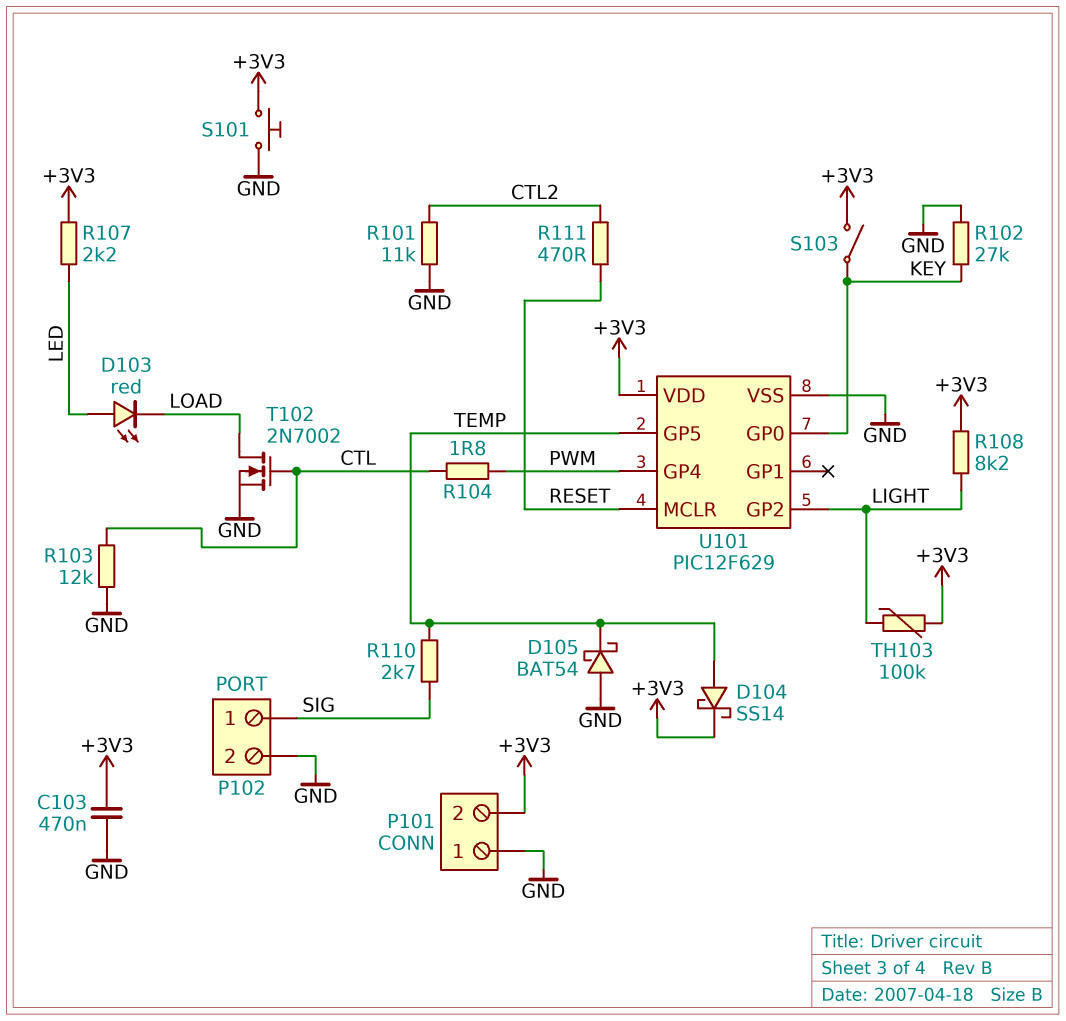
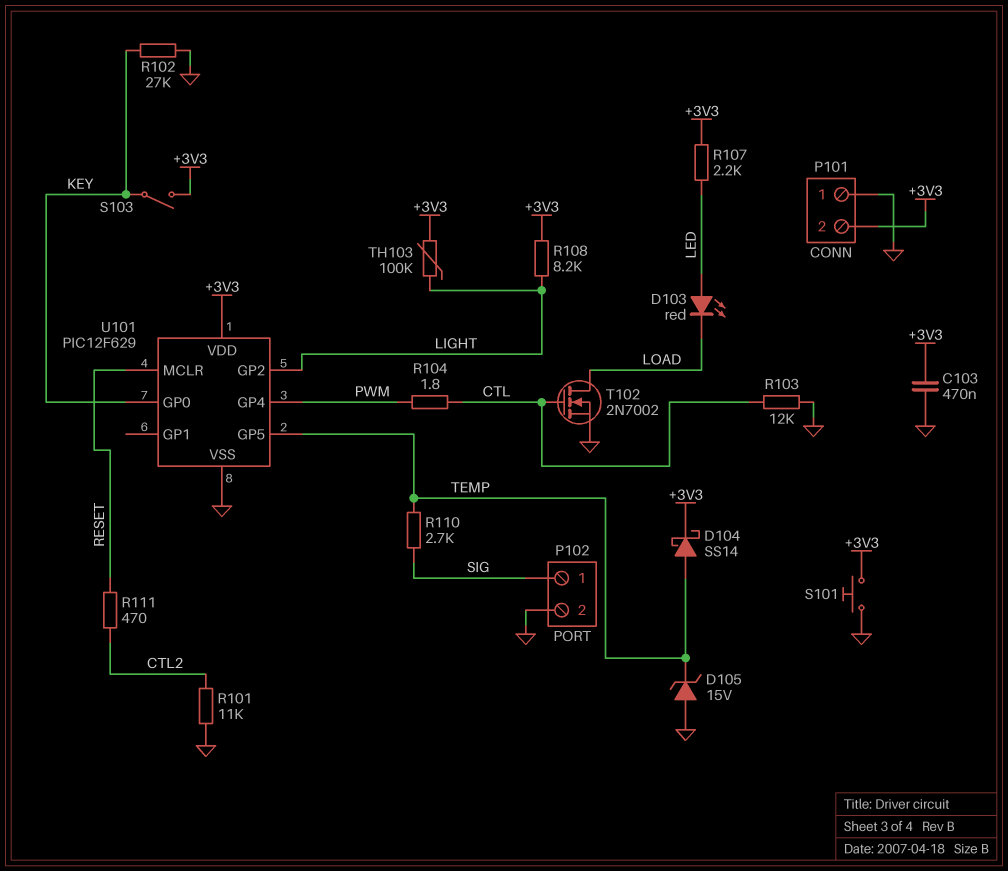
D105: schottky BAT54 (A GND, K TEMP) -> zener 15V (A GND, K TEMP)

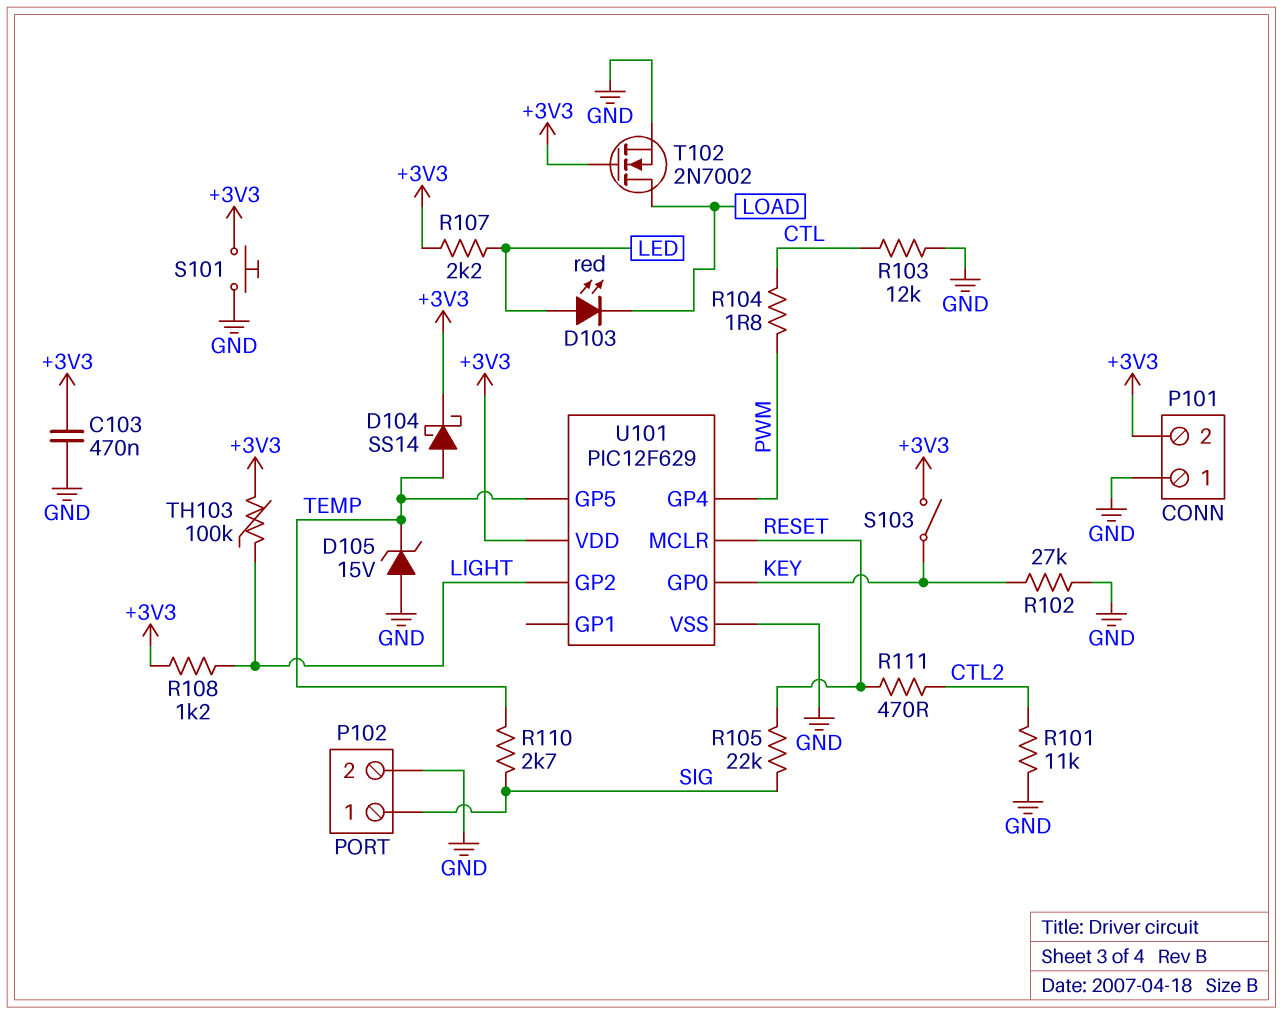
R105: none -> 22k (RESET, SIG)
R108: 8.2k (+3V3, LIGHT) -> 1.2k (+3V3, LIGHT)
T102: NMOS 2N7002 (G CTL, D LOAD, S GND) -> NMOS 2N7002 (G +3V3, D LOAD, S GND)

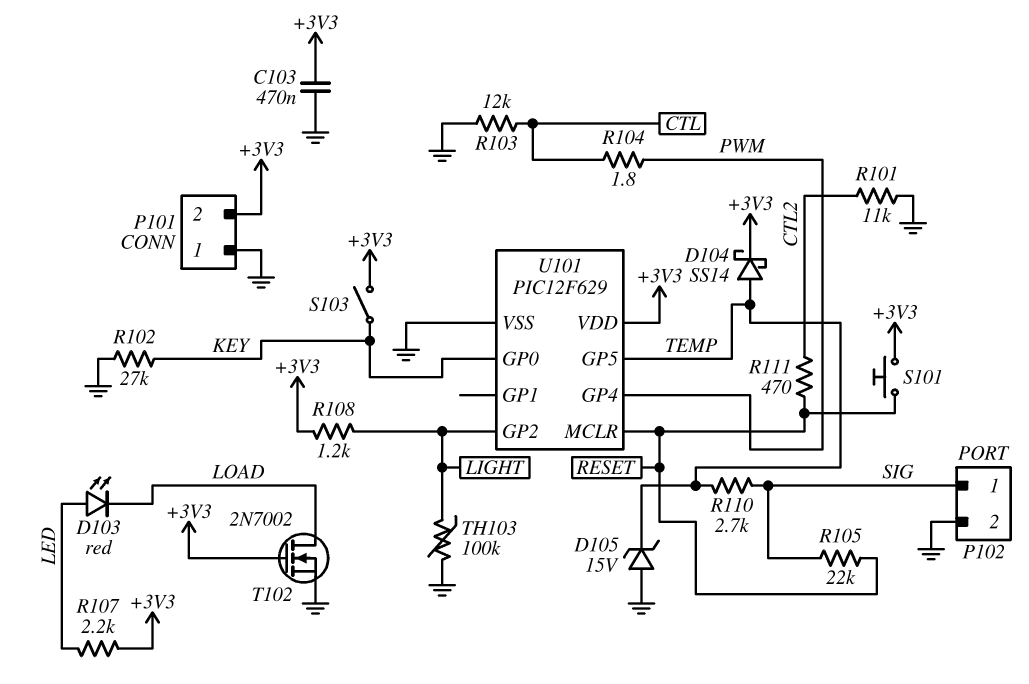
S101: button (+3V3, GND) -> button (+3V3, RESET)
TH103: 100k (+3V3, LIGHT) -> 100k (GND, LIGHT)

